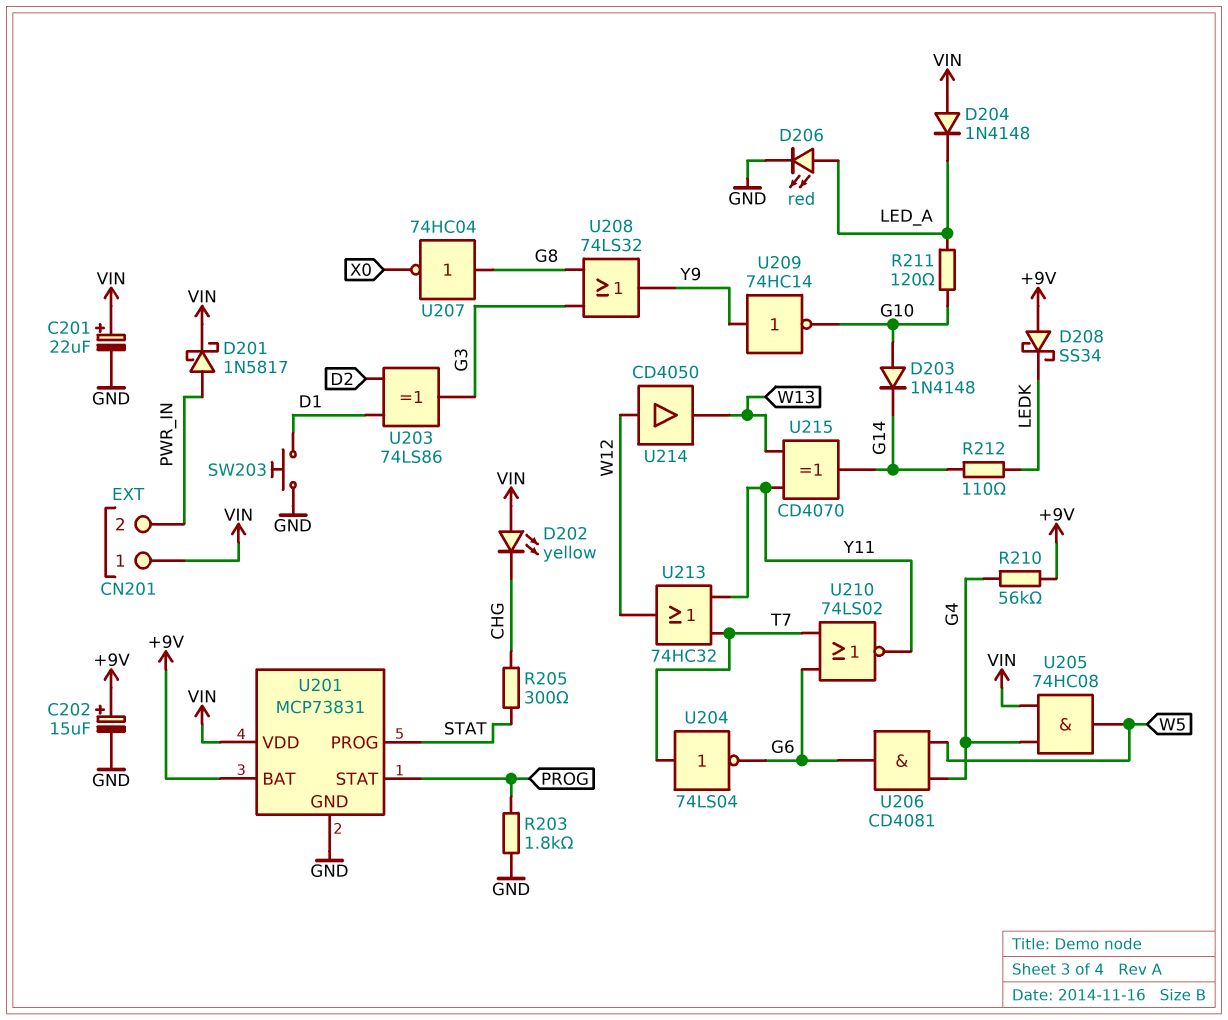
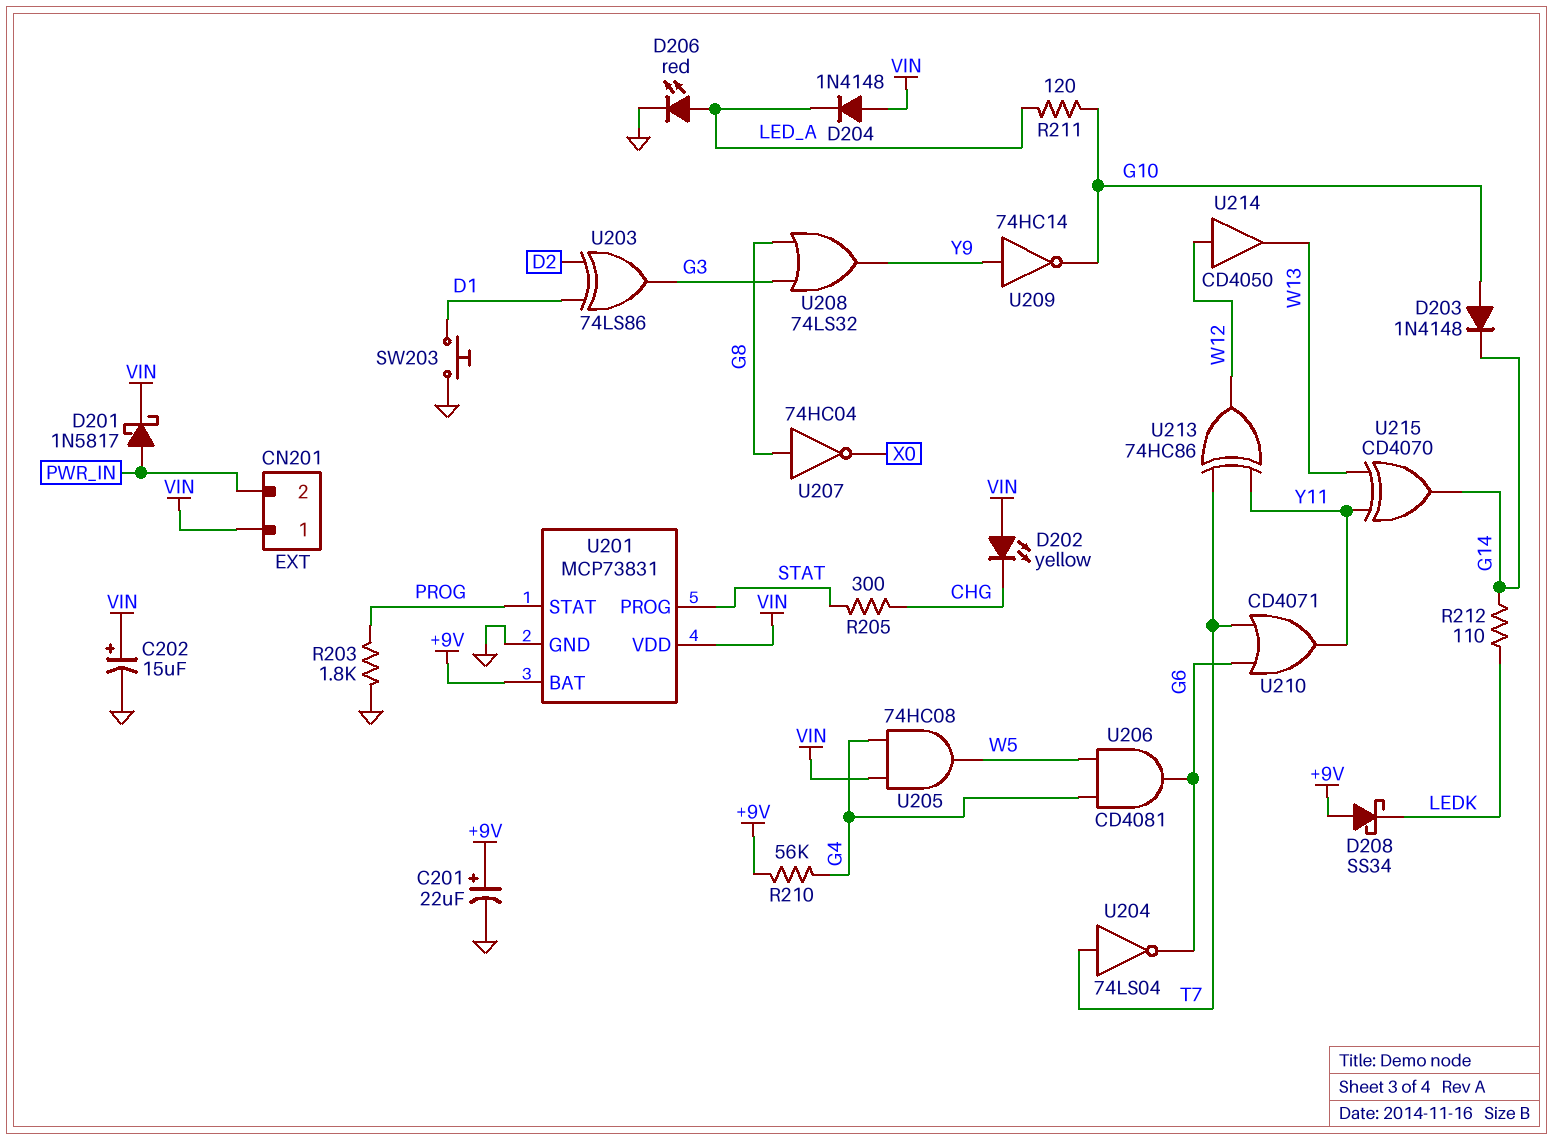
C201: 22uF (plus VIN, minus GND) -> 22uF (plus +9V, minus GND)
C202: 15uF (plus +9V, minus GND) -> 15uF (plus VIN, minus GND)
U210: NOR 74LS02 (in G6, in T7, out Y11) -> OR CD4071 (in G6, in T7, out Y11)
U213: OR 74HC32 (in T7, in Y11, out W12) -> XOR 74HC86 (in T7, in Y11, out W12)

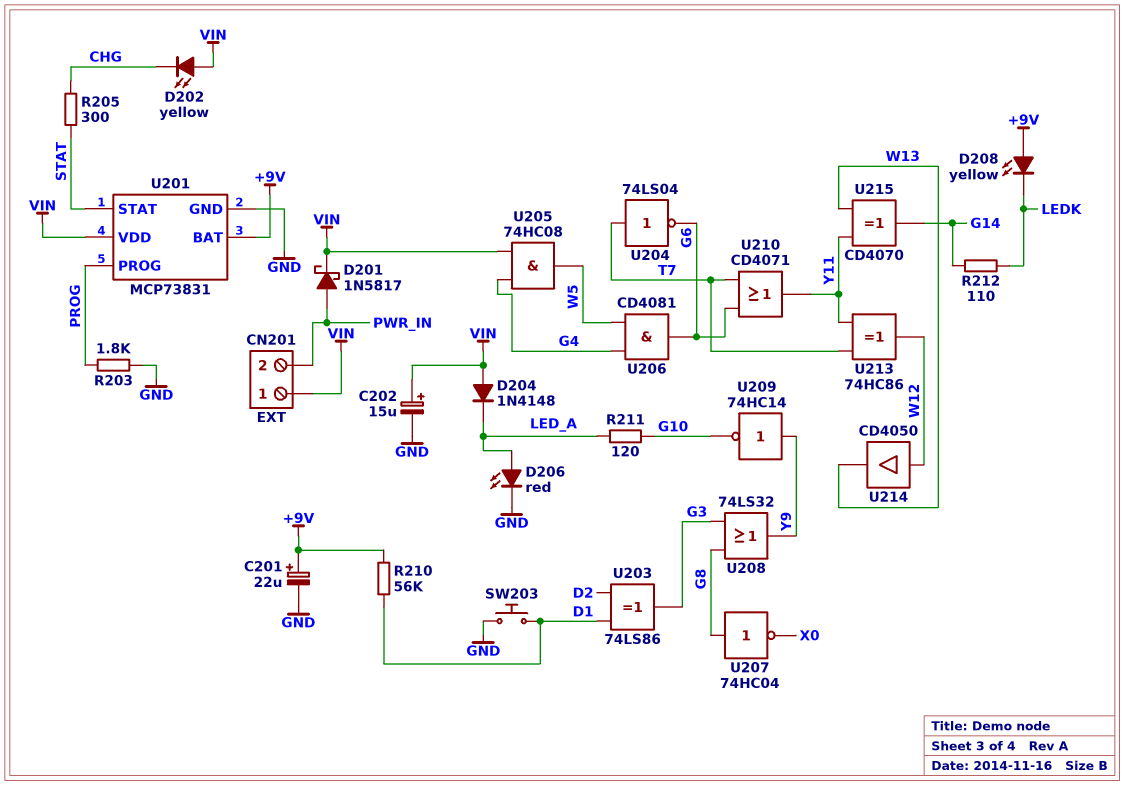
D203: diode 1N4148 (A G10, K G14) -> none
D208: schottky SS34 (A +9V, K LEDK) -> LED yellow (A +9V, K LEDK)
R210: 56k (+9V, G4) -> 56k (+9V, D1)
U201 pin PROG: STAT -> PROG
U201 pin STAT: PROG -> STAT

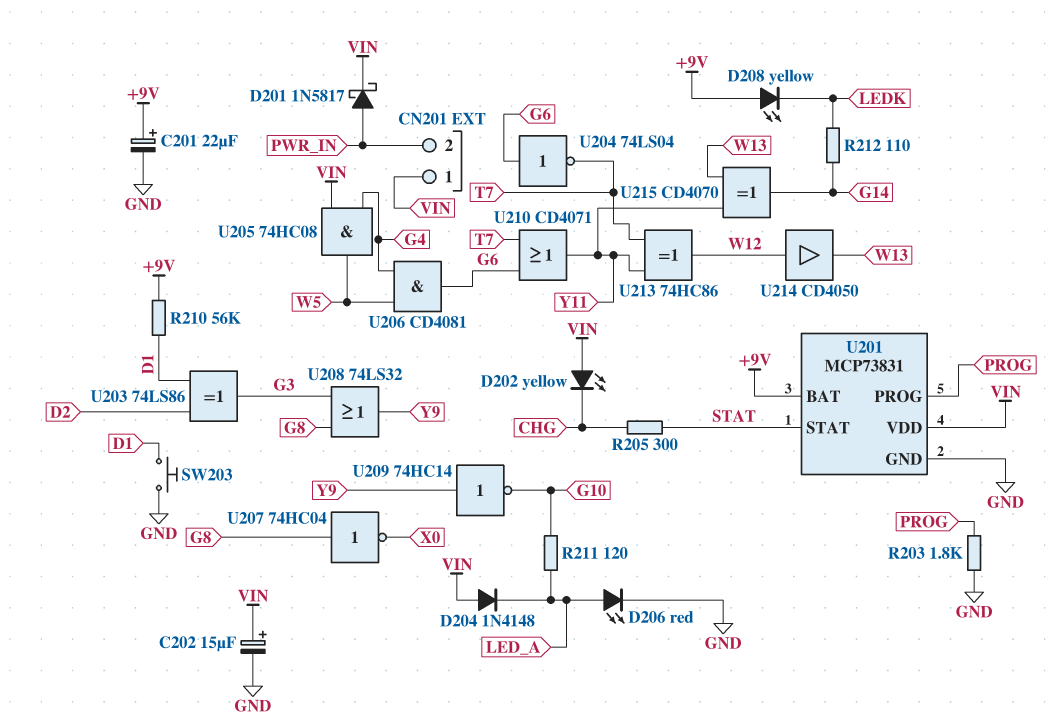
U204: NOT 74LS04 (in T7, out G6) -> NOT 74LS04 (in G6, out T7)

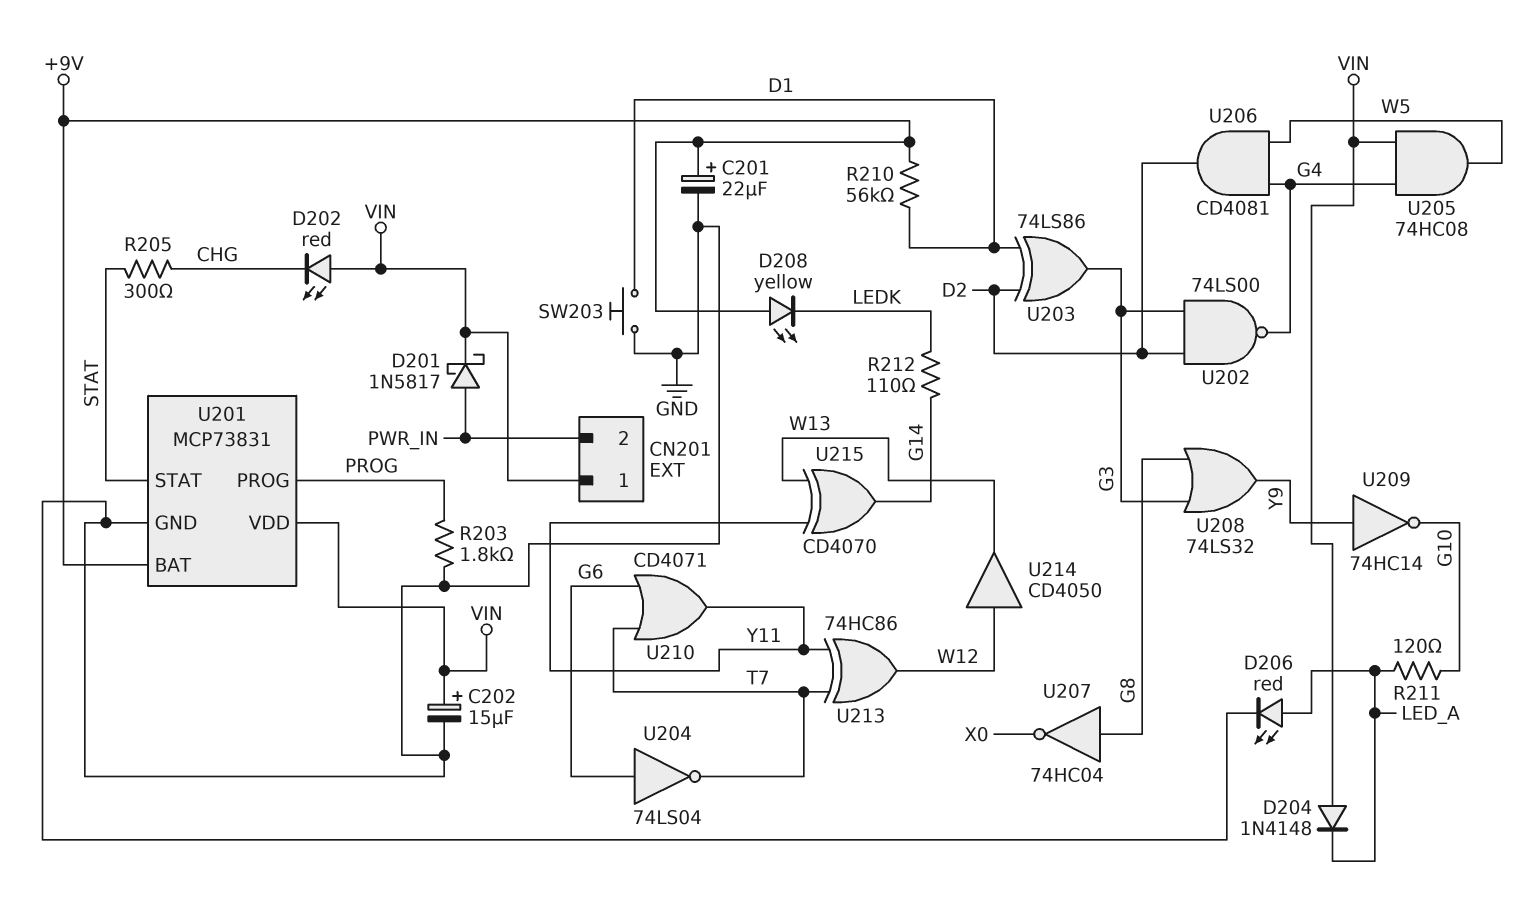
D202: LED yellow (A VIN, K CHG) -> LED red (A VIN, K CHG)
U202: none -> NAND 74LS00 (in D2, in G3, out G4)
U206: AND CD4081 (in G4, in W5, out G6) -> AND CD4081 (in G4, in W5, out D2)

